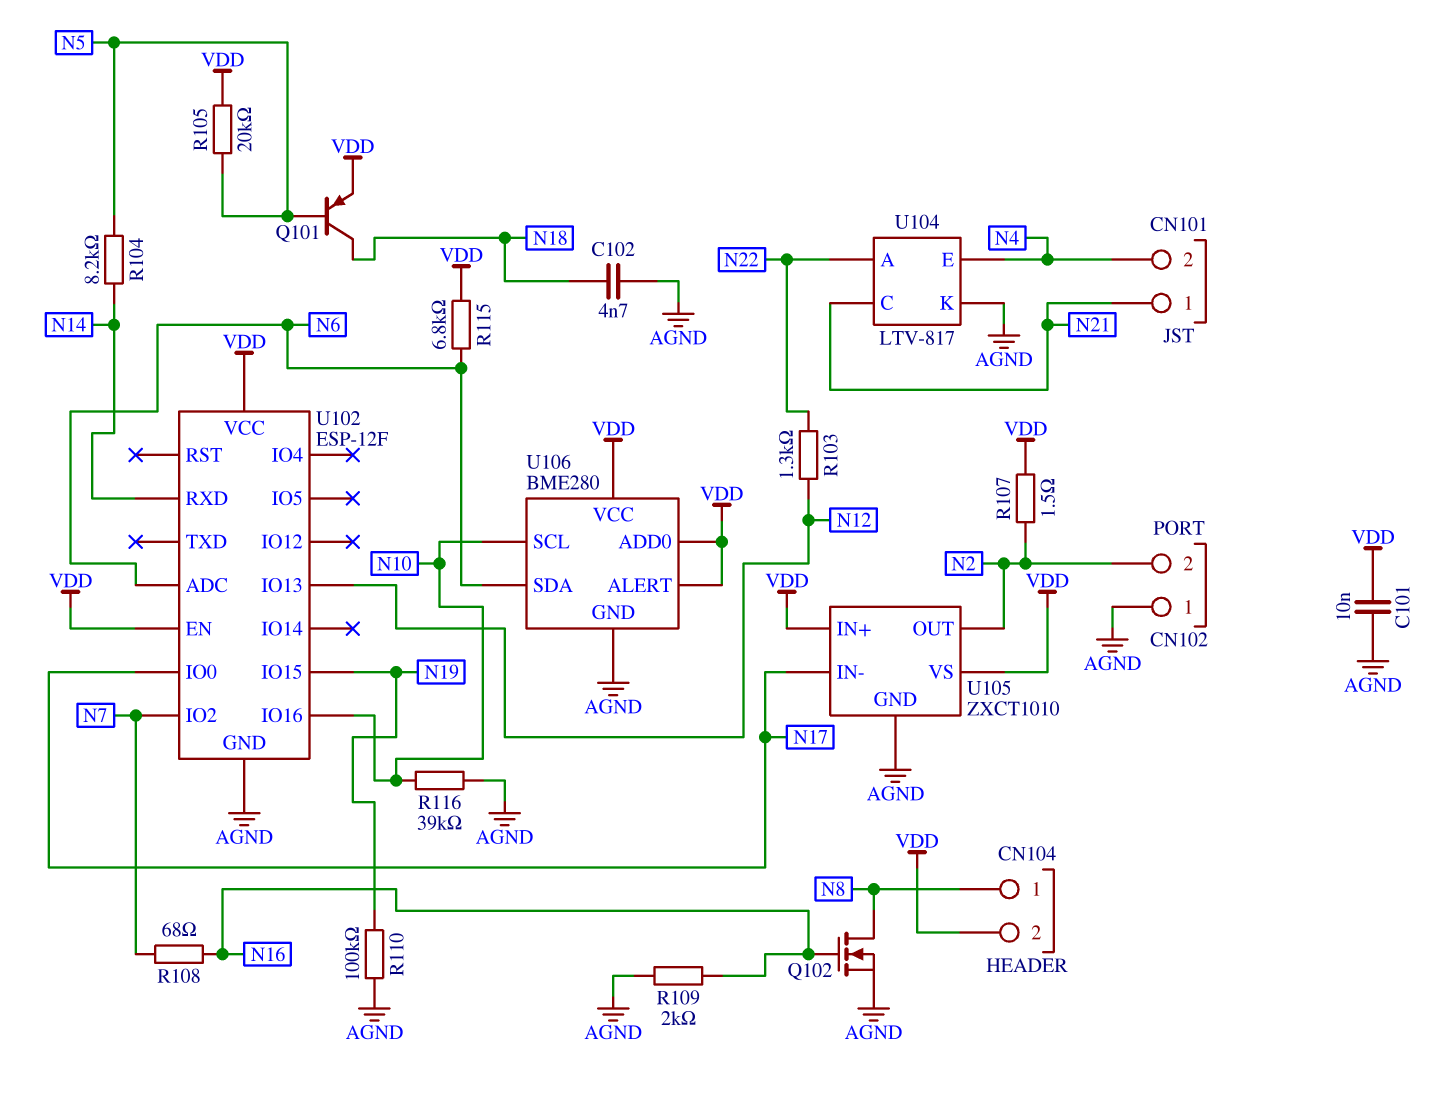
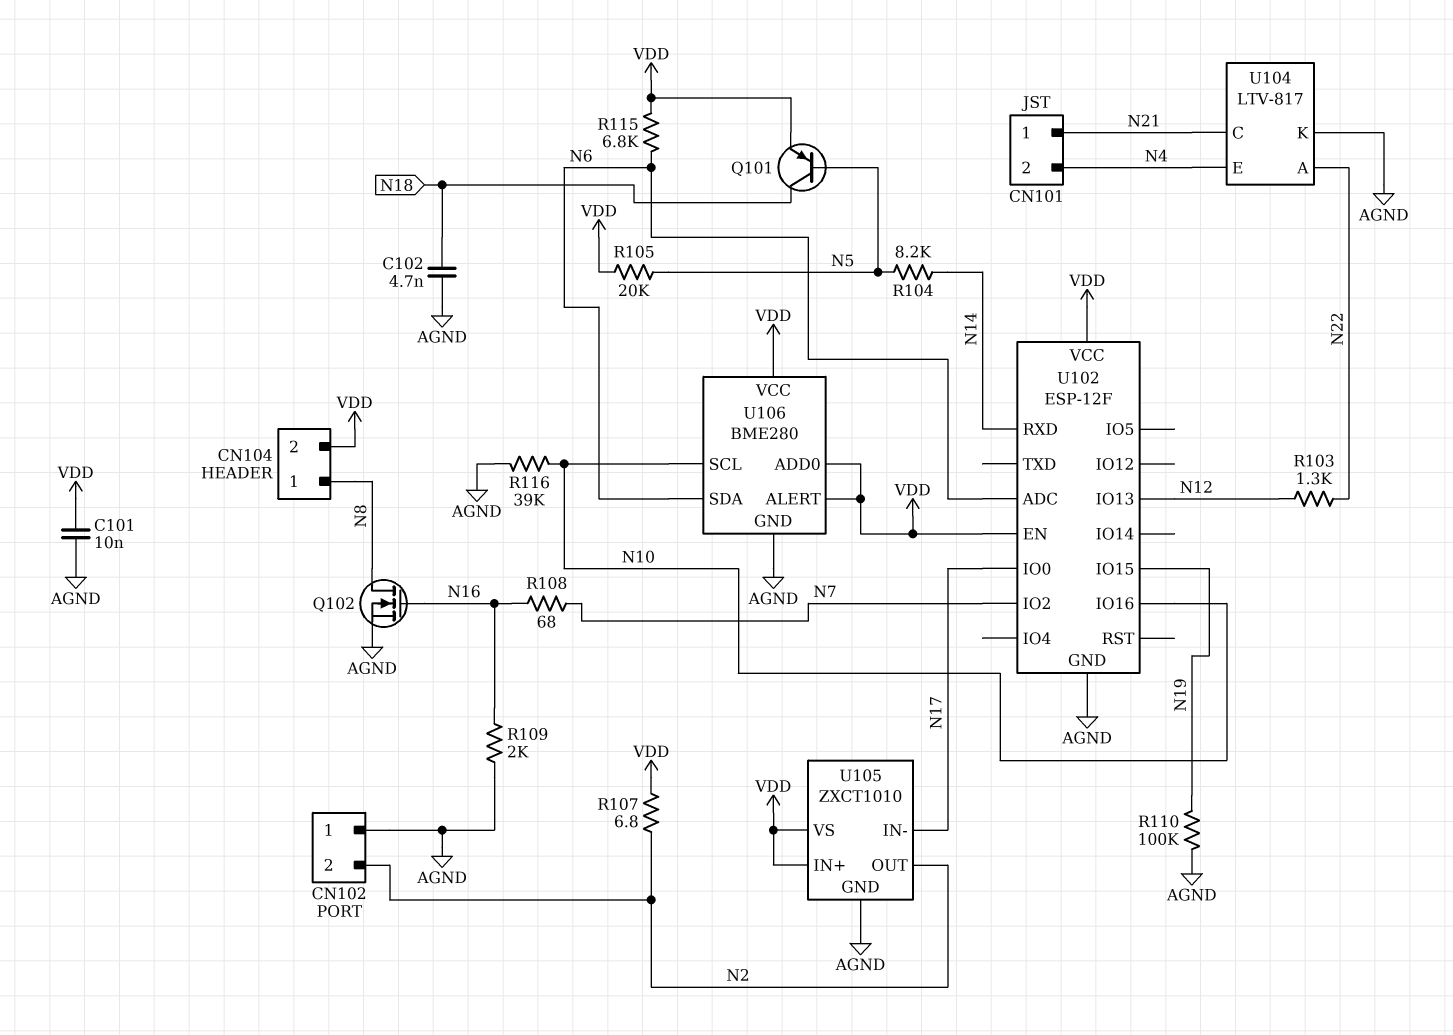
R107: 1.5 (N2, VDD) -> 6.8 (N2, VDD)

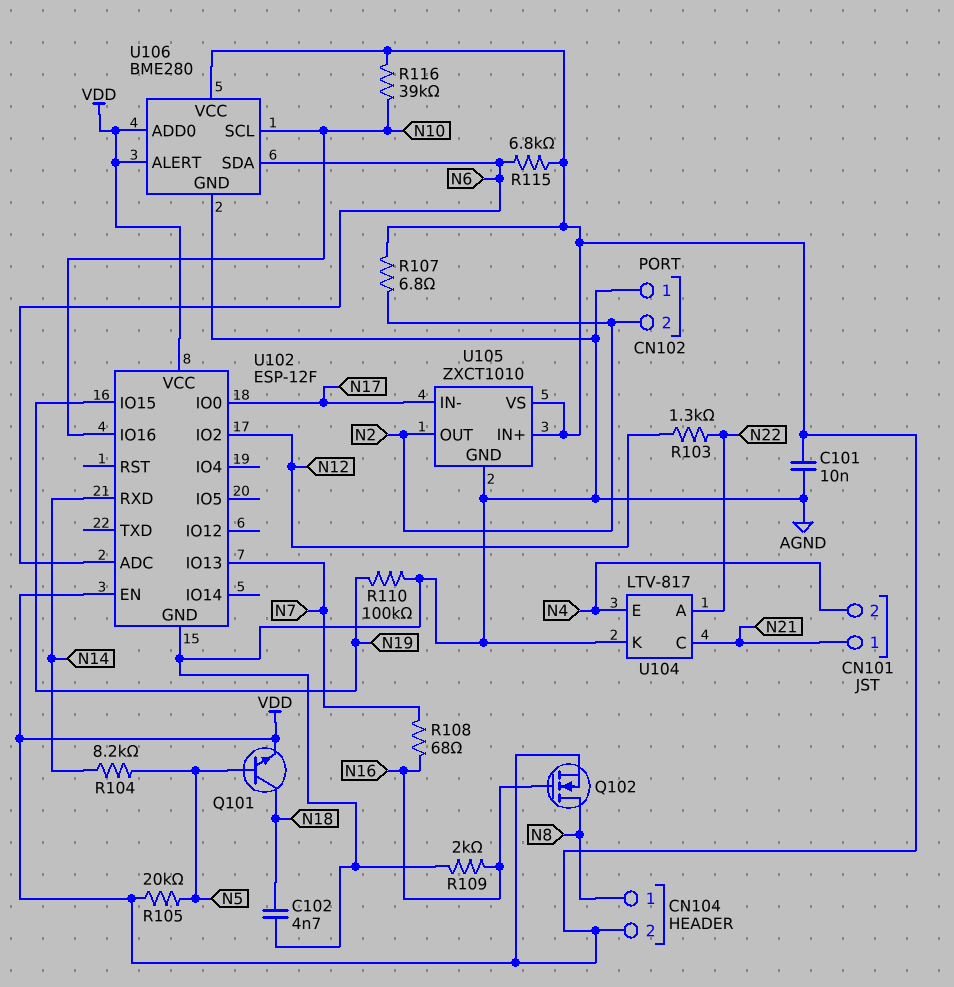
Q101: PNP (B N5, C N18, E VDD) -> NPN (B N5, C N18, E VDD)
Q102: NMOS (G N16, D N8, S AGND) -> NMOS (G N16, D N8, S VDD)
R116: 39k (AGND, N10) -> 39k (N10, VDD)
U102 pin IO2: N7 -> N12
U102 pin IO13: N12 -> N7

